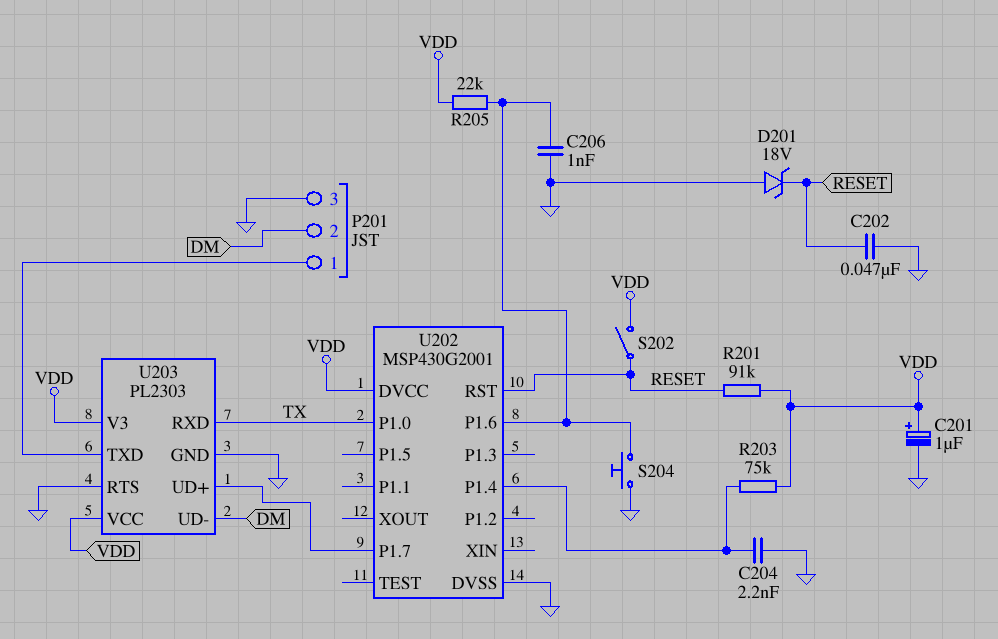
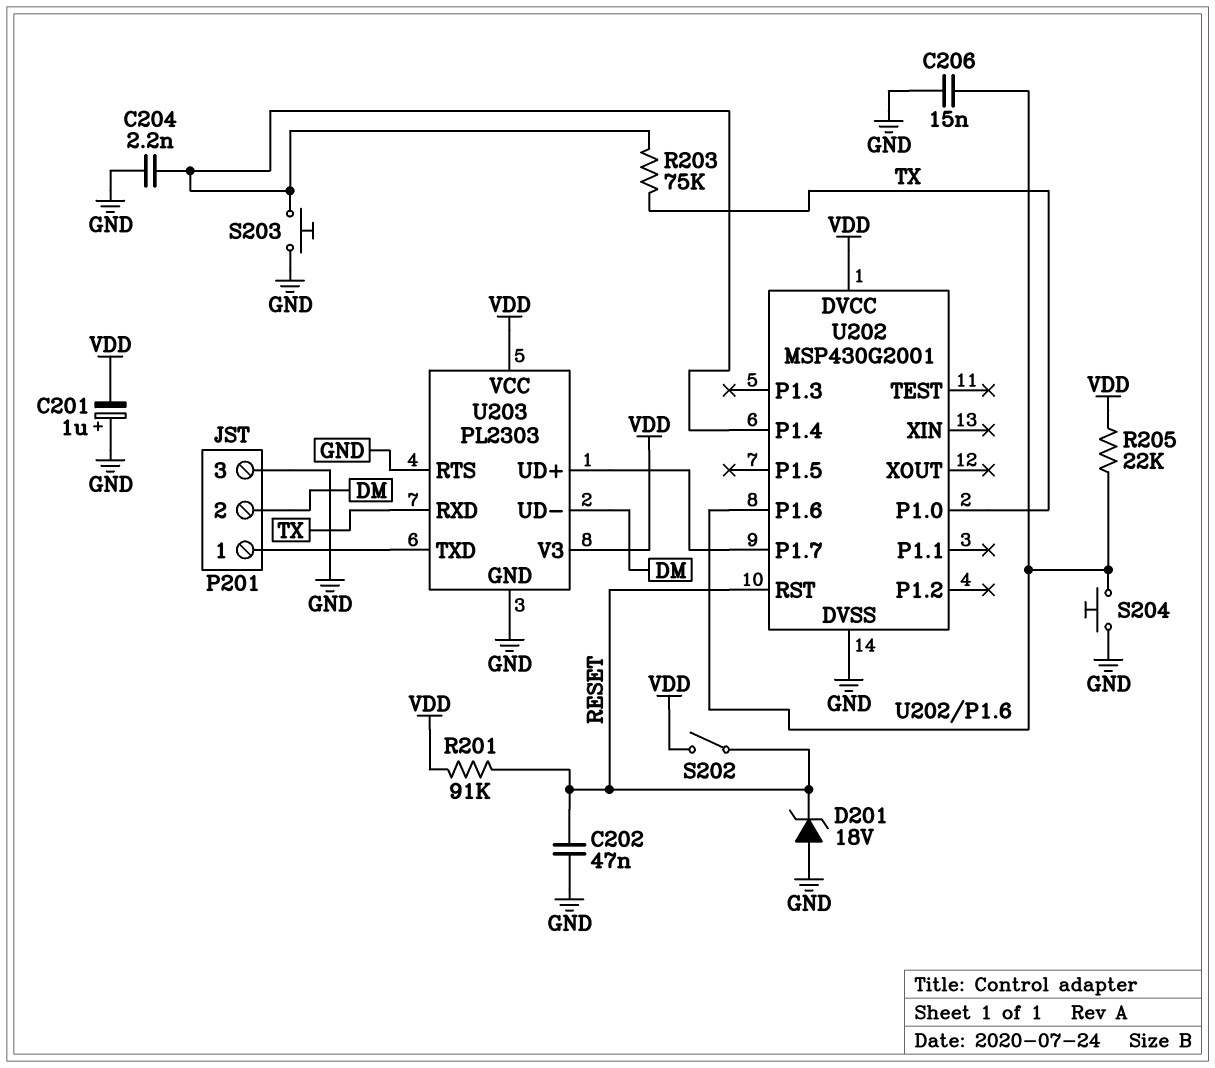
C201: 1uF (plus VDD, minus GND) -> 1uF (plus GND, minus VDD)
C206: 1nF (GND, U202/P1.6) -> 15nF (GND, U202/P1.6)
R203: 75k (U202/P1.4, VDD) -> 75k (TX, U202/P1.4)
S203: none -> button (GND, U202/P1.4)

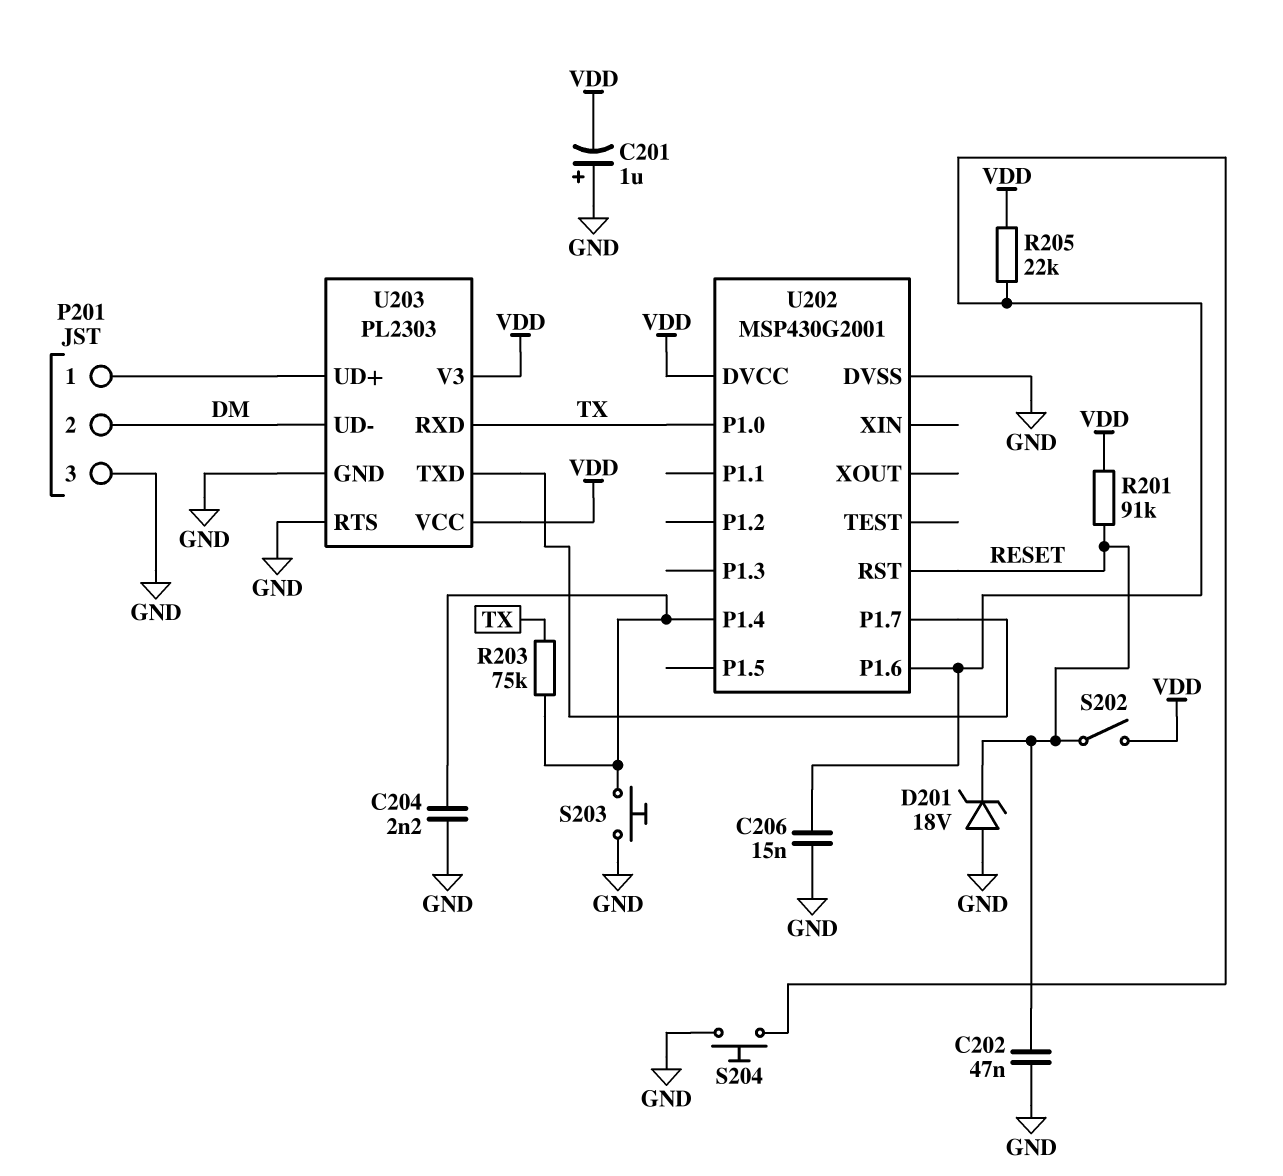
U203 pin TXD: P201/1 -> U202/P1.7
U203 pin UD+: U202/P1.7 -> P201/1

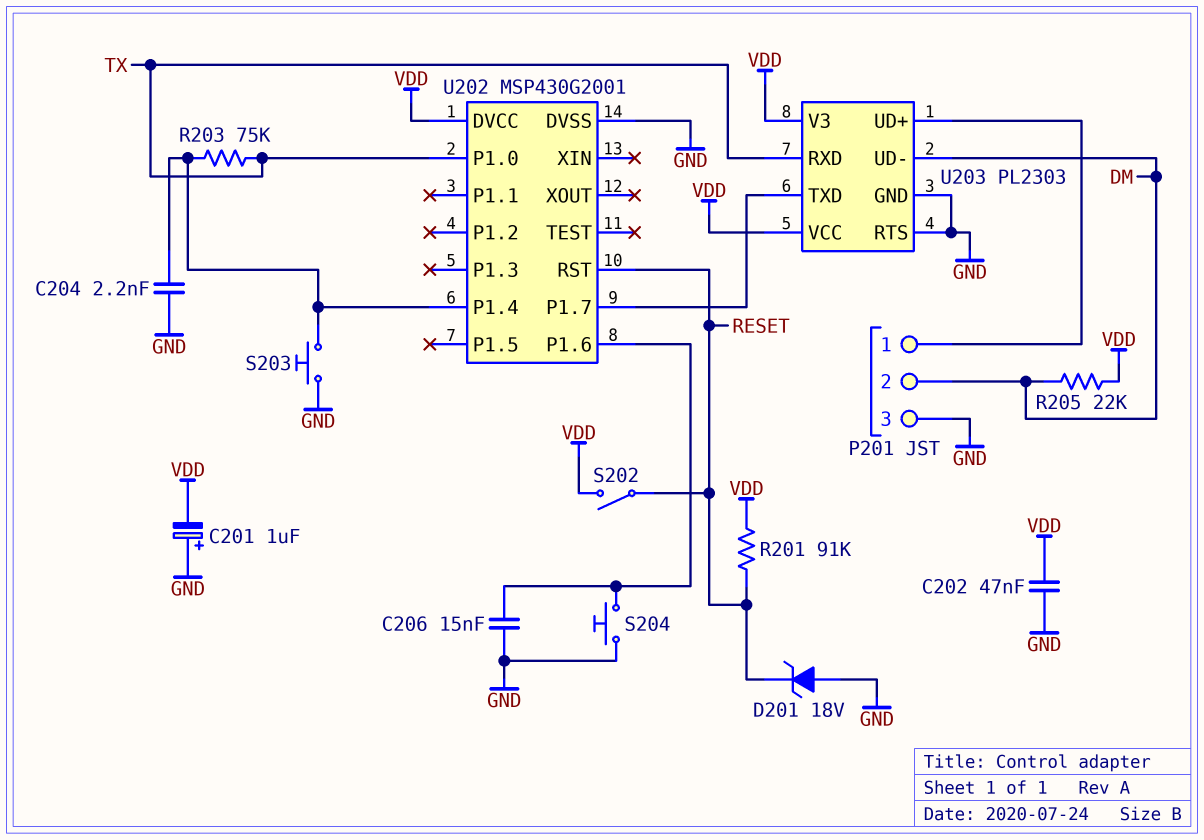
C202: 47nF (GND, RESET) -> 47nF (GND, VDD)
R205: 22k (U202/P1.6, VDD) -> 22k (DM, VDD)

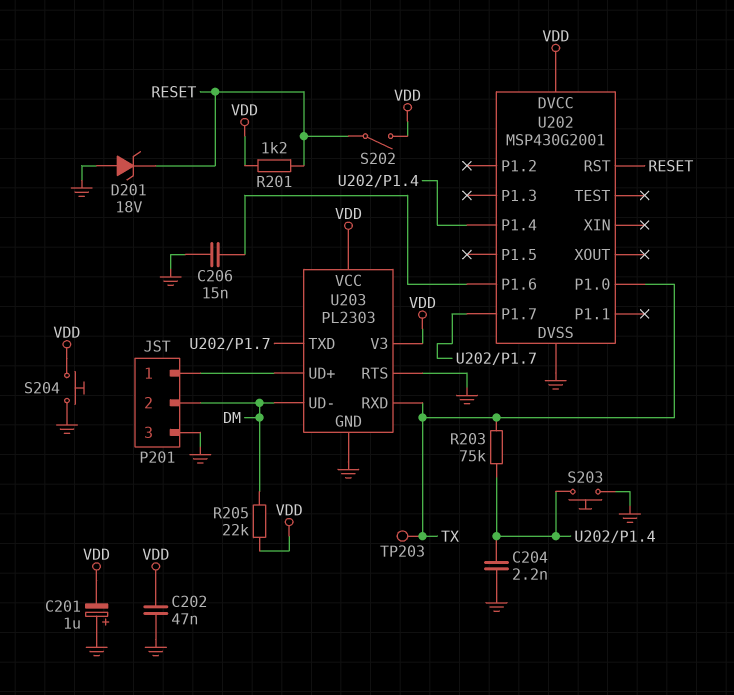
R201: 91k (RESET, VDD) -> 1.2k (RESET, VDD)
S204: button (GND, U202/P1.6) -> button (GND, VDD)
TP203: none -> test point (TX)

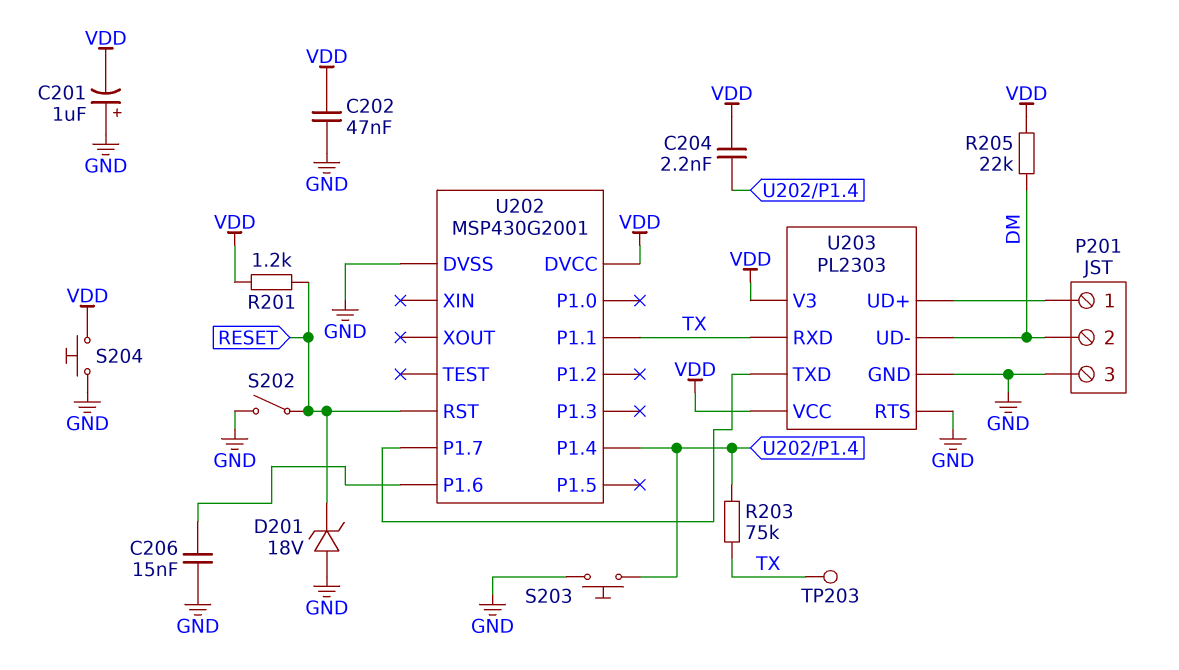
C204: 2.2nF (GND, U202/P1.4) -> 2.2nF (U202/P1.4, VDD)
S202: switch (RESET, VDD) -> switch (GND, RESET)
U202 pin P1.0: TX -> none
U202 pin P1.1: none -> TX

